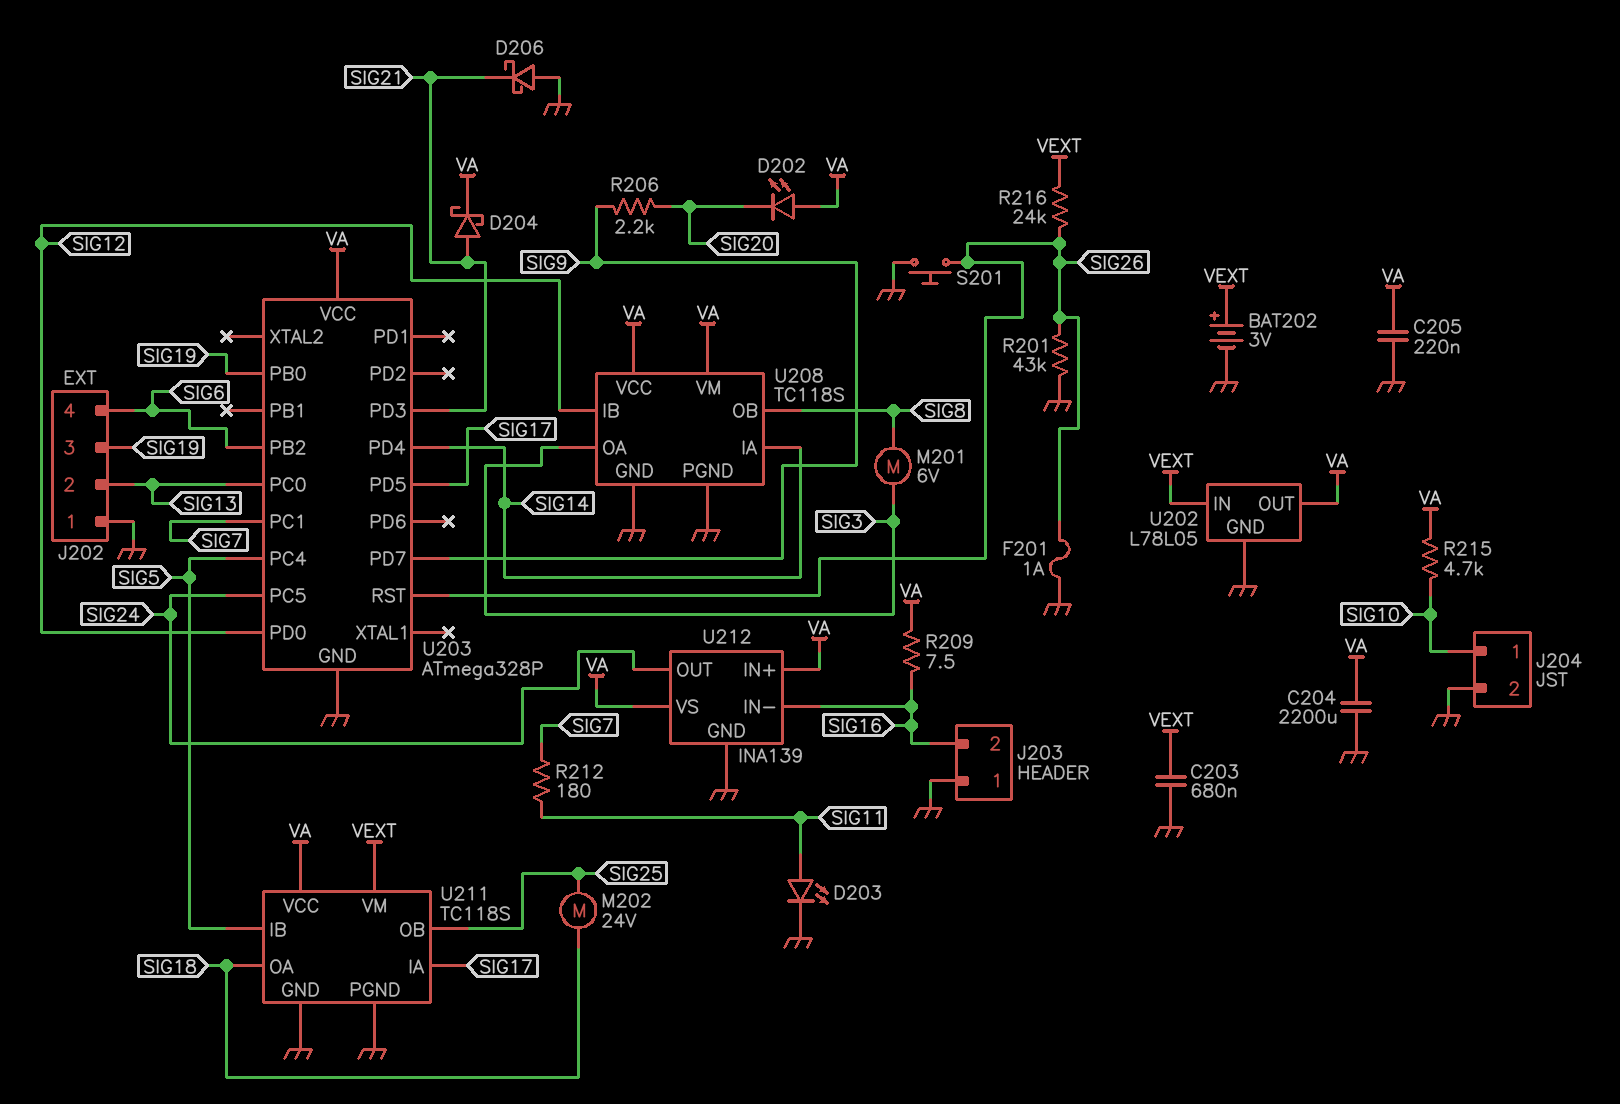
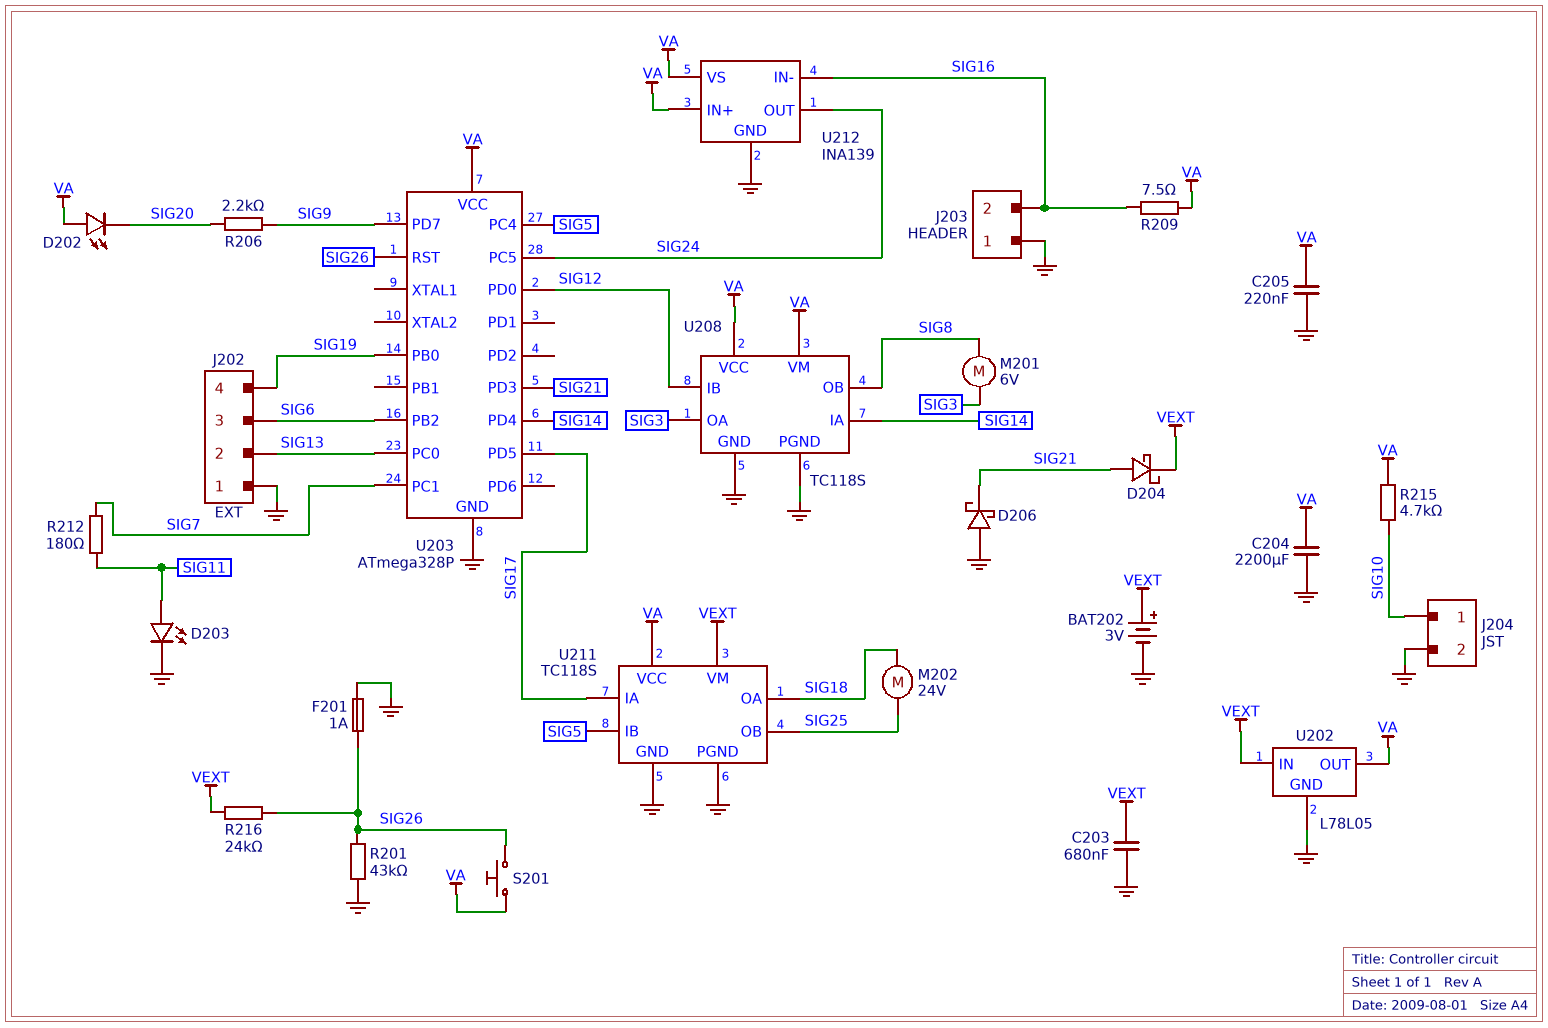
D204: schottky (A SIG21, K VA) -> schottky (A SIG21, K VEXT)
J202 pin 3: SIG19 -> SIG6
J202 pin 4: SIG6 -> SIG19
S201: button (GND, SIG26) -> button (SIG26, VA)

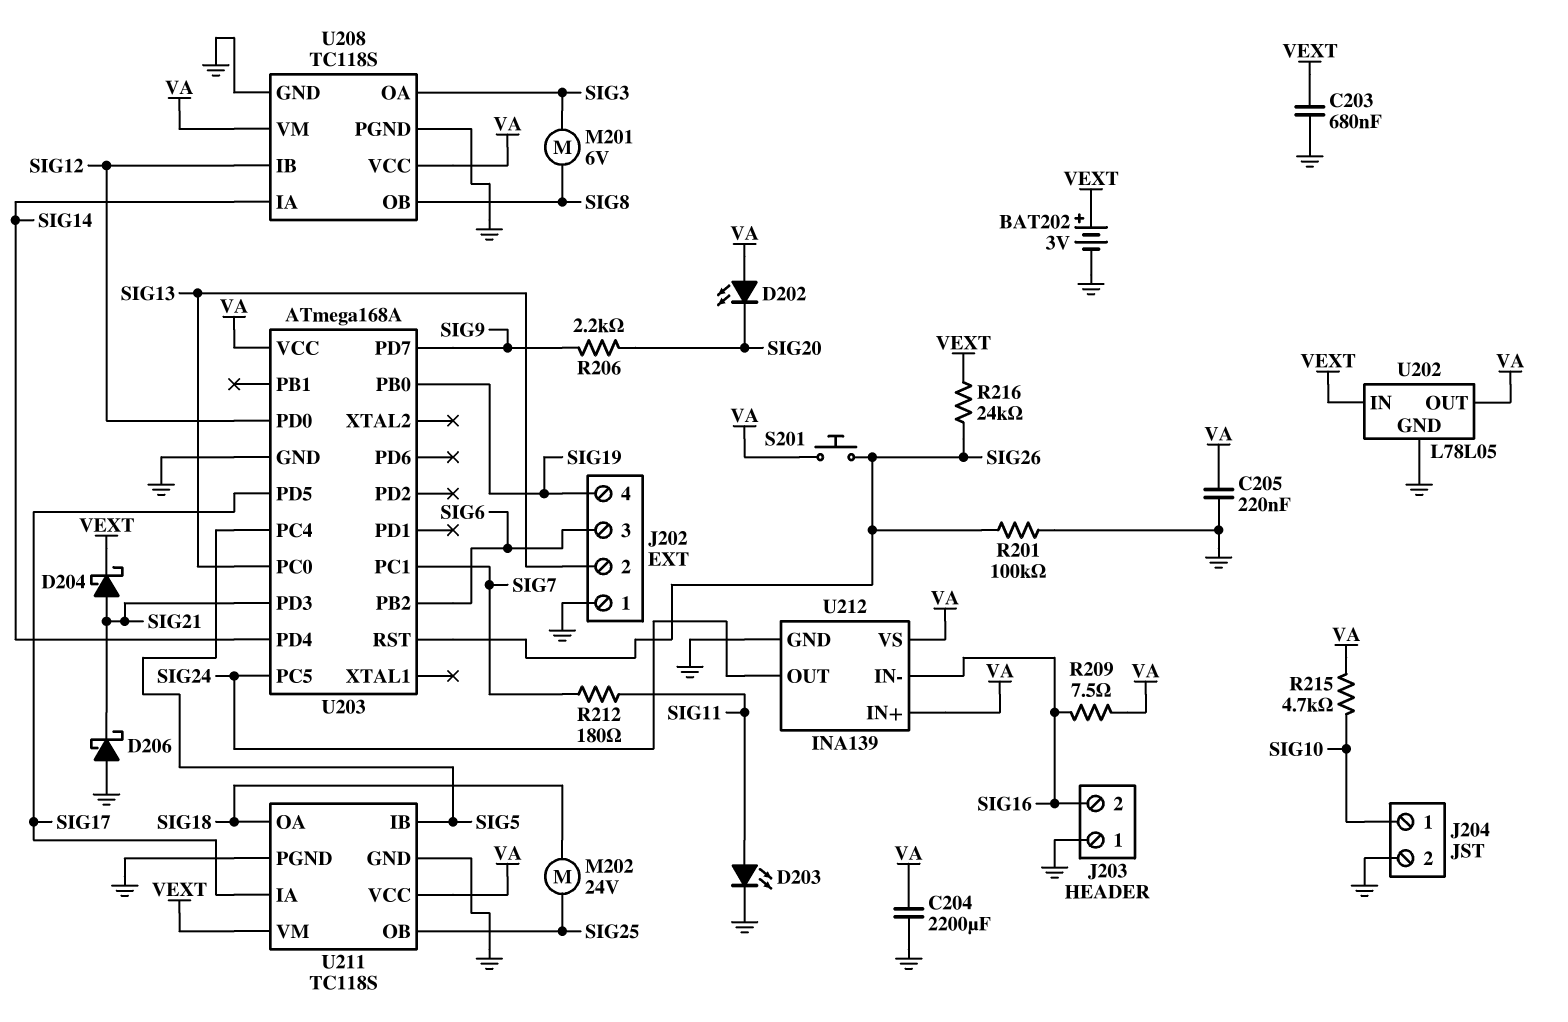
F201: 1A (GND, SIG26) -> none
R201: 43k (GND, SIG26) -> 100k (GND, SIG26)
U203: ATmega328P -> ATmega168A

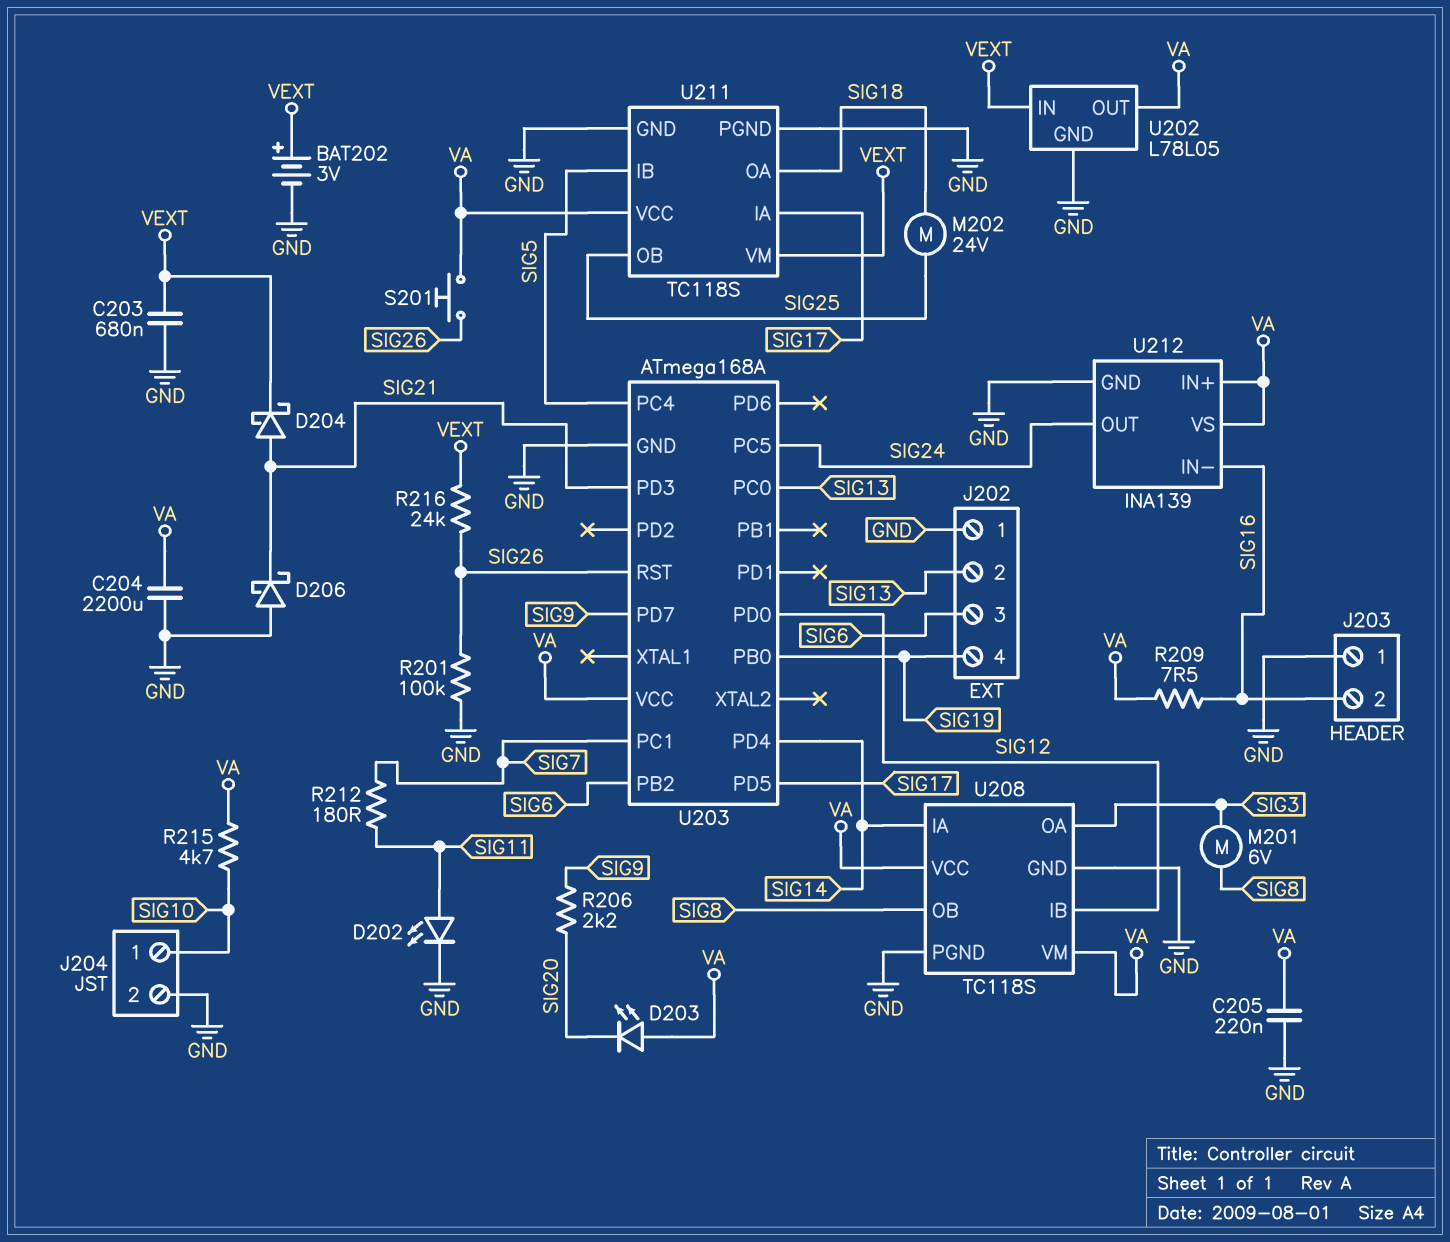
D202: LED (A VA, K SIG20) -> LED (A SIG11, K GND)
D203: LED (A SIG11, K GND) -> LED (A VA, K SIG20)

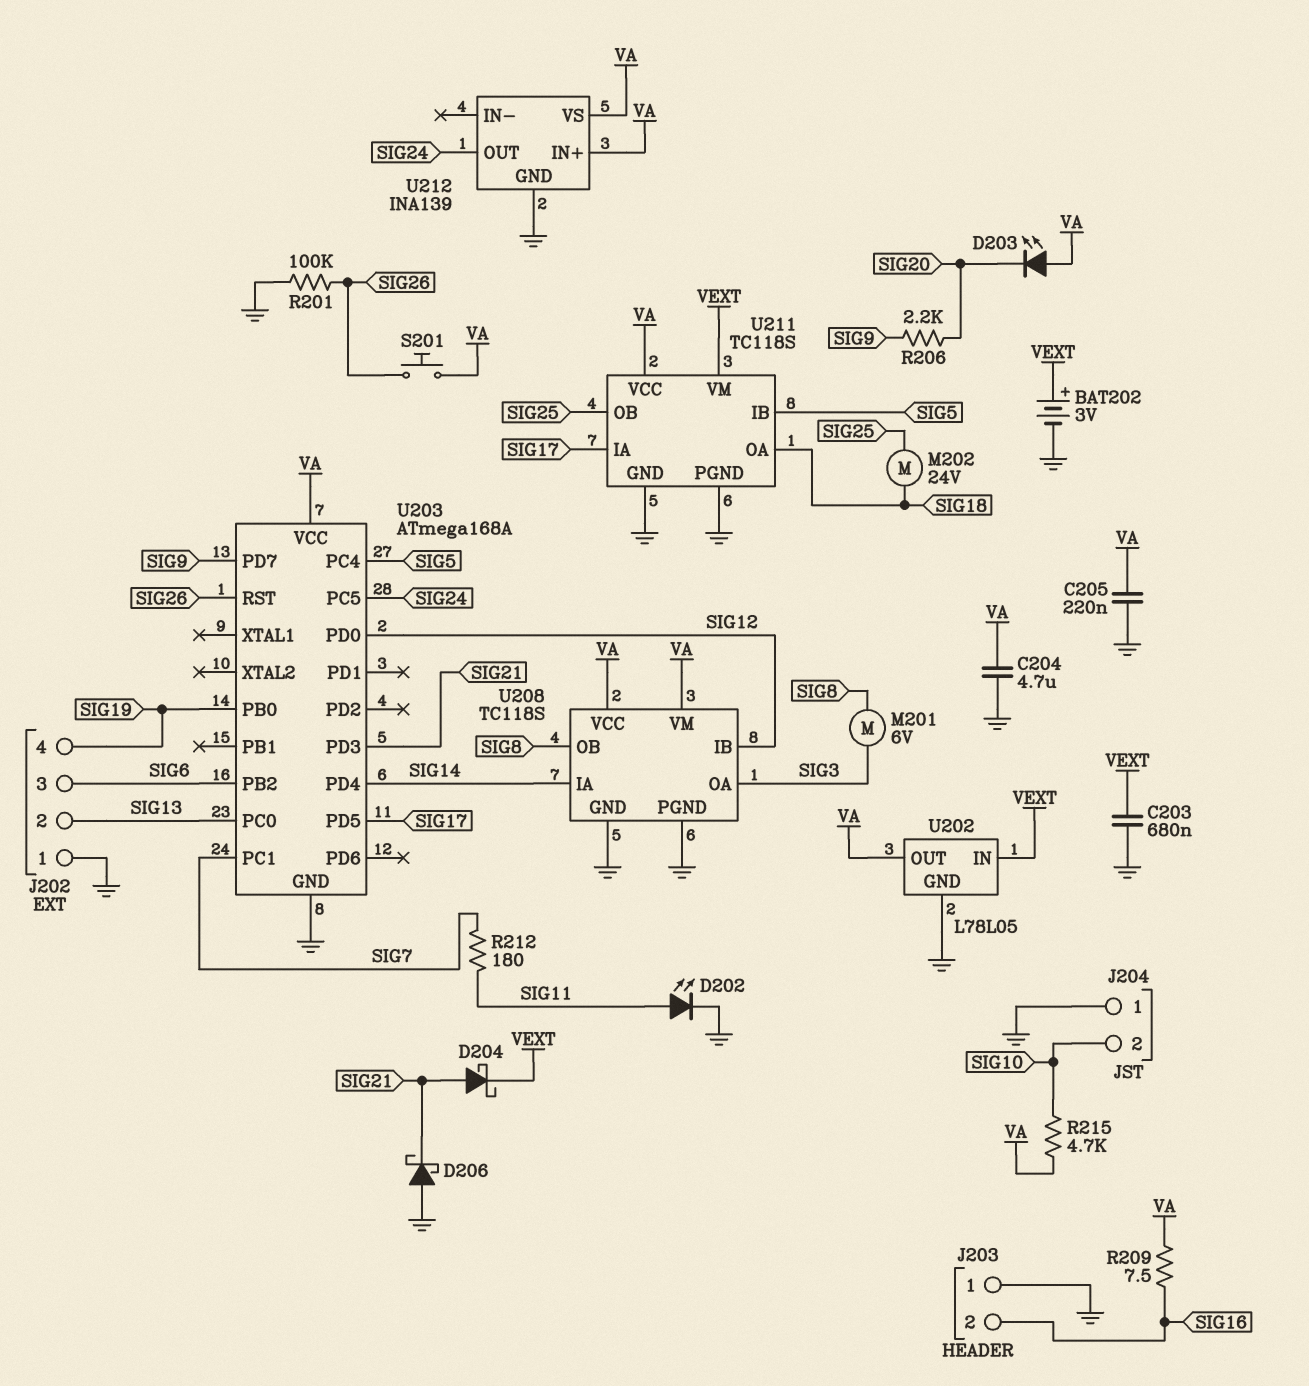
C204: 2200uF (GND, VA) -> 4.7uF (GND, VA)
J204 pin 1: SIG10 -> GND
J204 pin 2: GND -> SIG10
R216: 24k (SIG26, VEXT) -> none
U212 pin IN-: SIG16 -> none

